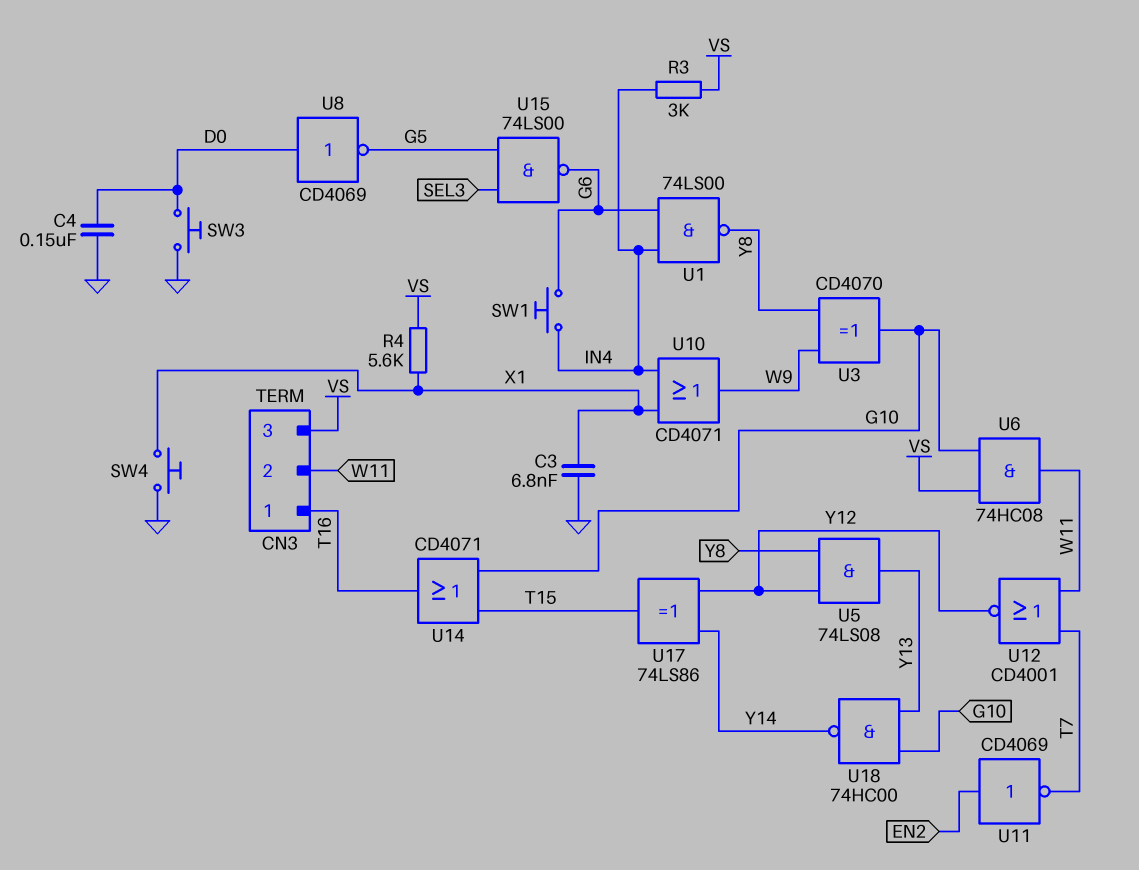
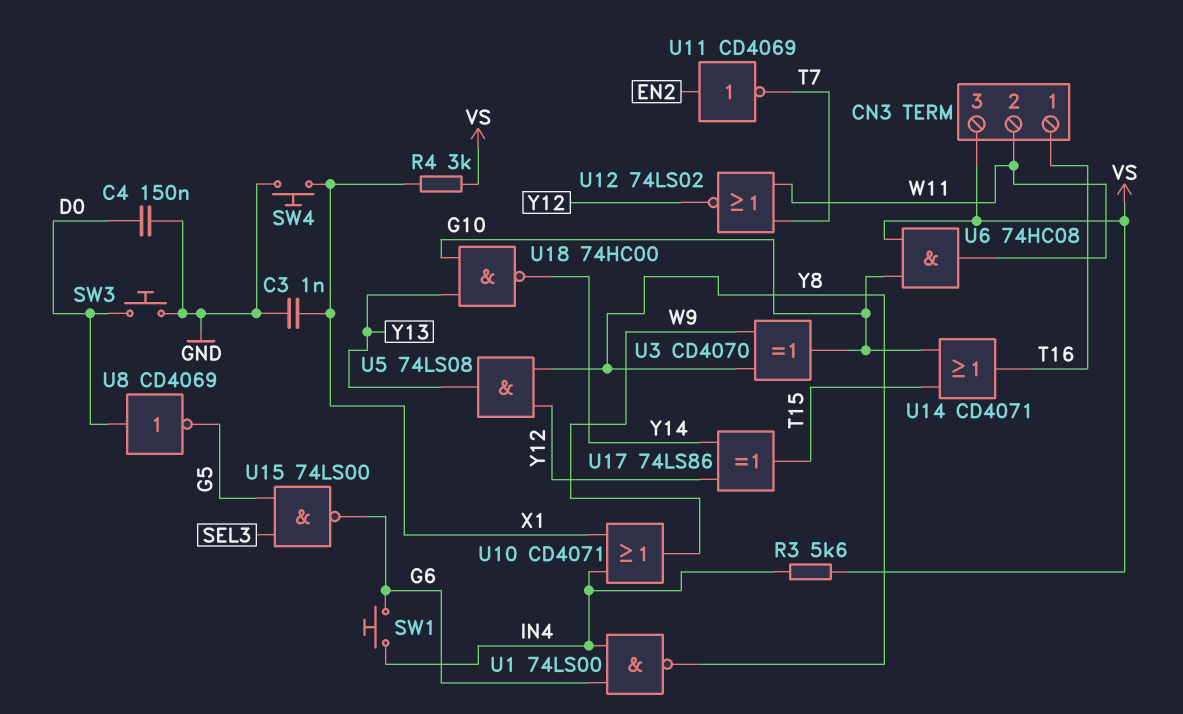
C3: 6.8nF (GND, X1) -> 1nF (GND, X1)
R3: 3k (IN4, VS) -> 5.6k (IN4, VS)
R4: 5.6k (VS, X1) -> 3k (VS, X1)
U12: NOR CD4001 (in T7, in W11, out Y12) -> NOR 74LS02 (in T7, in W11, out Y12)

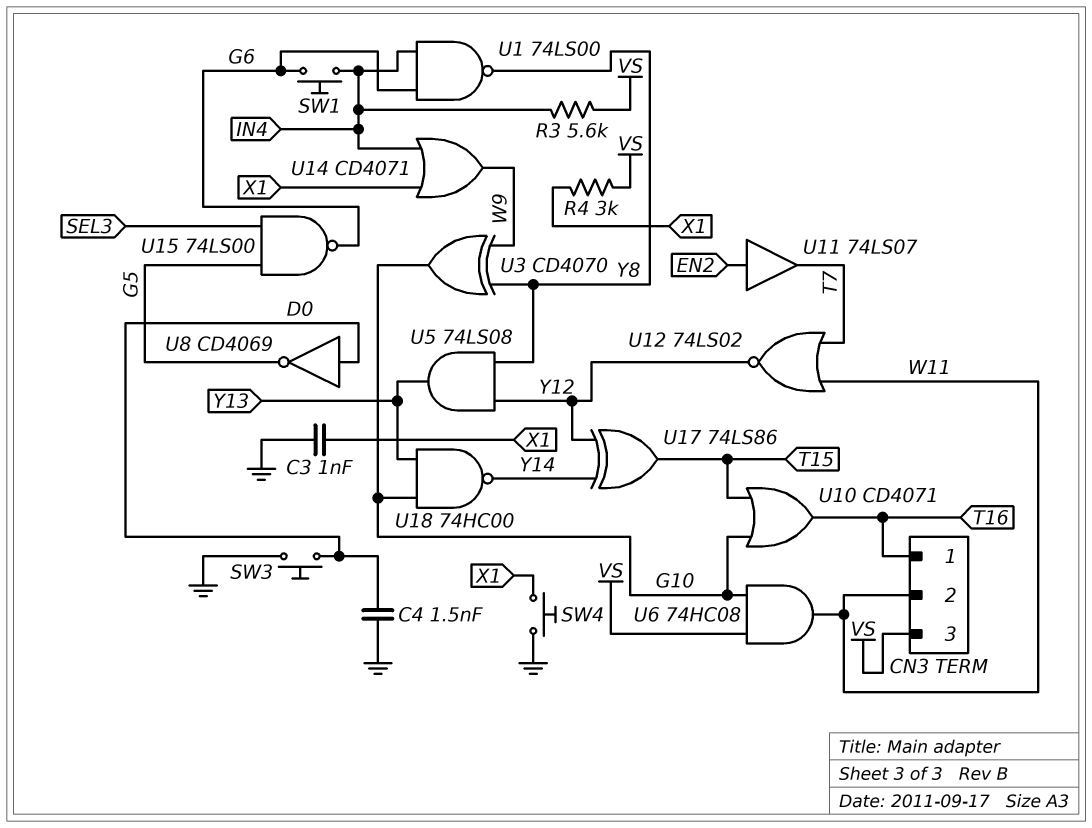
C4: 150nF (D0, GND) -> 1.5nF (D0, GND)
U10: OR CD4071 (in IN4, in X1, out W9) -> OR CD4071 (in G10, in T15, out T16)
U11: NOT CD4069 (in EN2, out T7) -> buffer 74LS07 (in EN2, out T7)
U14: OR CD4071 (in G10, in T15, out T16) -> OR CD4071 (in IN4, in X1, out W9)

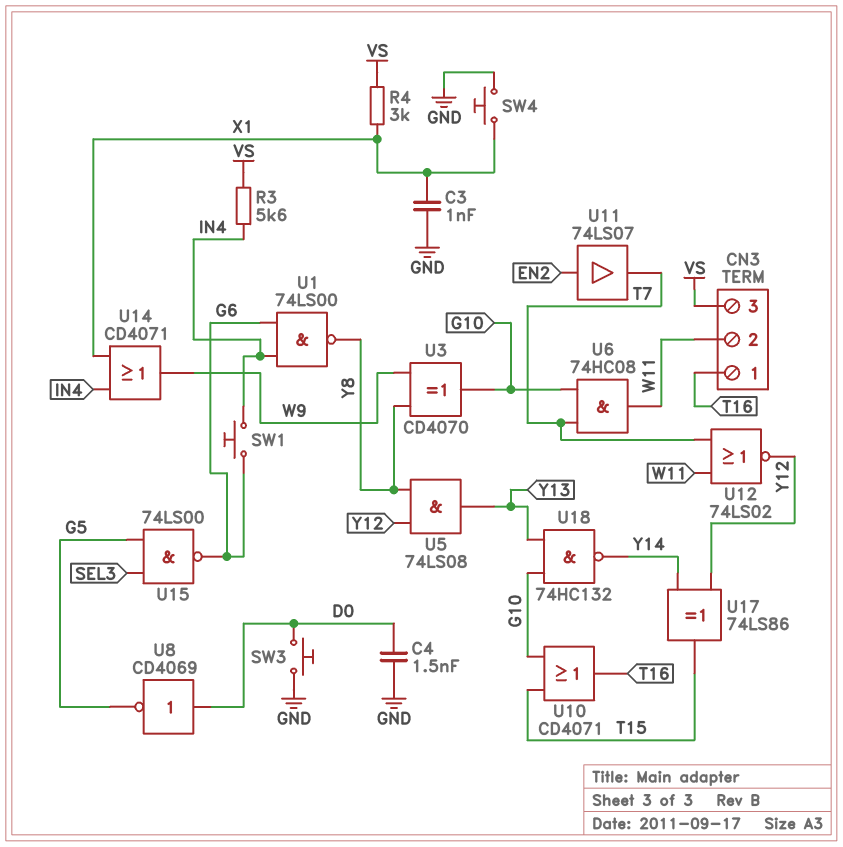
U6: AND 74HC08 (in G10, in VS, out W11) -> AND 74HC08 (in G10, in T7, out W11)
U18: NAND 74HC00 (in G10, in Y13, out Y14) -> NAND 74HC132 (in G10, in Y13, out Y14)

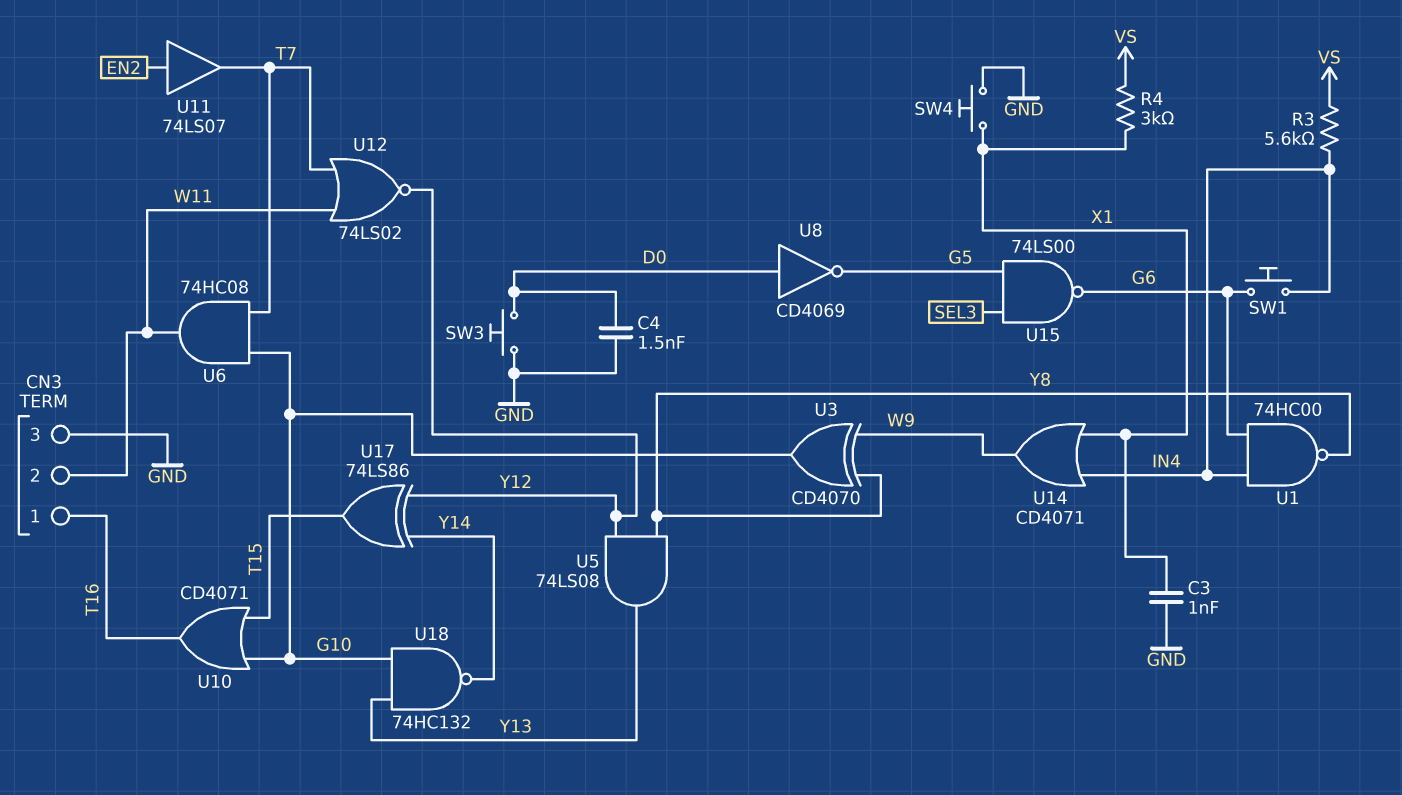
CN3 pin 3: VS -> GND
U1: NAND 74LS00 (in G6, in IN4, out Y8) -> NAND 74HC00 (in G6, in IN4, out Y8)

